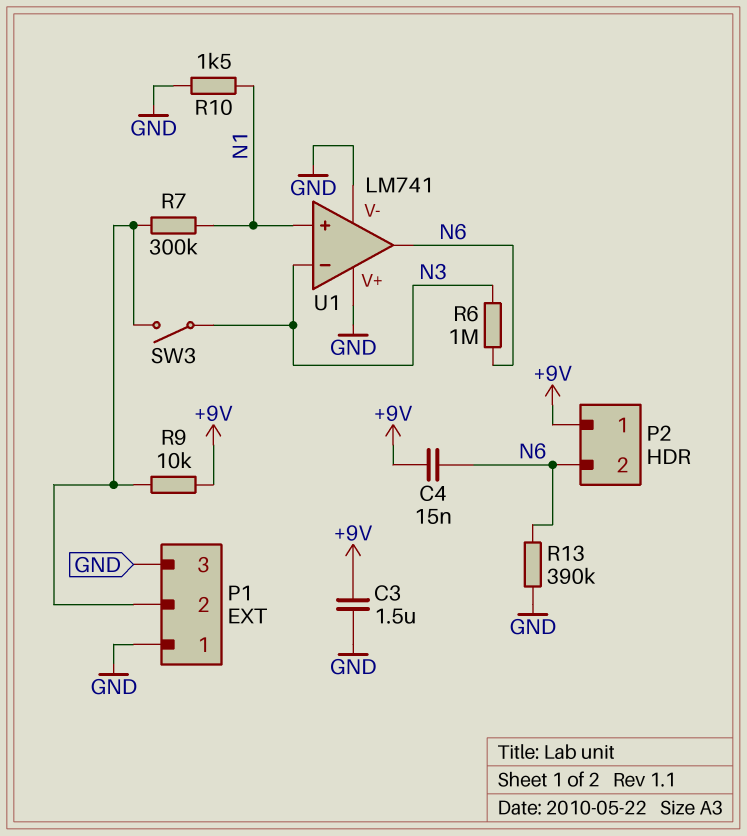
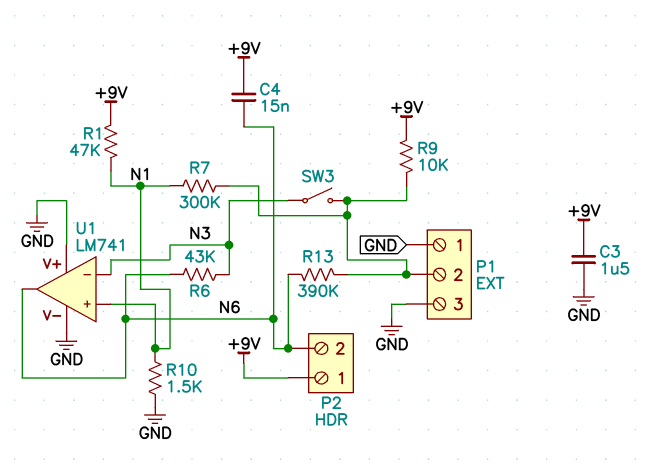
R1: none -> 47k (+9V, N1)
R6: 1M (N3, N6) -> 43k (N3, N6)
R13: 390k (GND, N6) -> 390k (N6, P1/2)

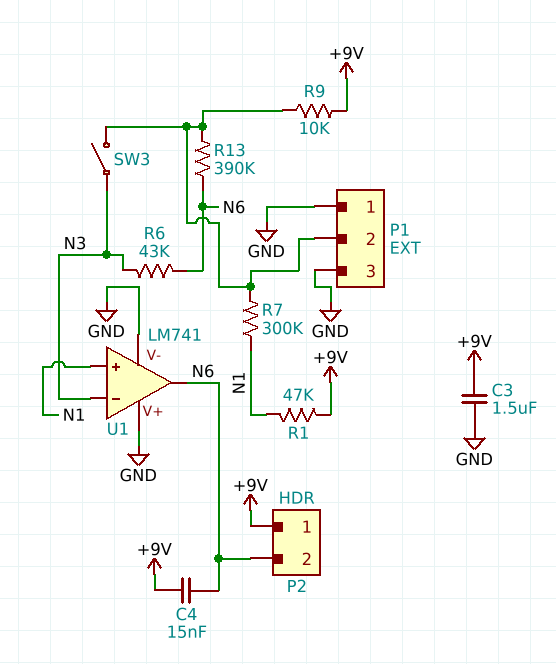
R10: 1.5k (GND, N1) -> none

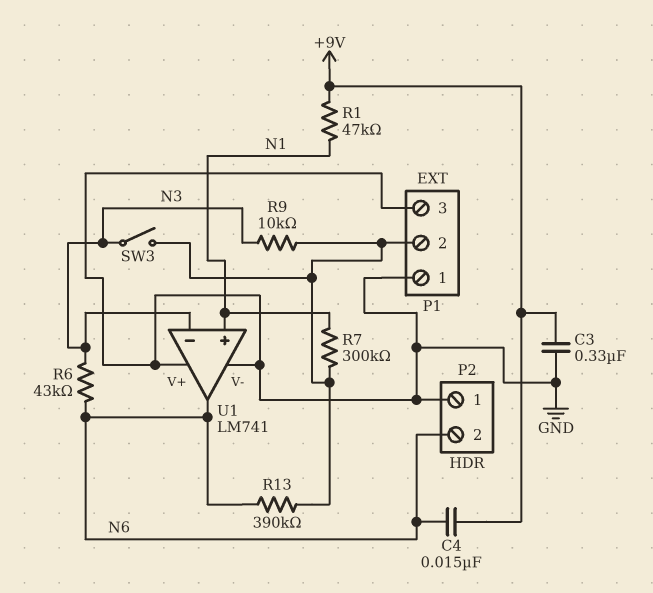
C3: 1.5uF (+9V, GND) -> 330nF (+9V, GND)
P2 pin 1: +9V -> GND
R9: 10k (+9V, P1/2) -> 10k (N3, P1/2)

